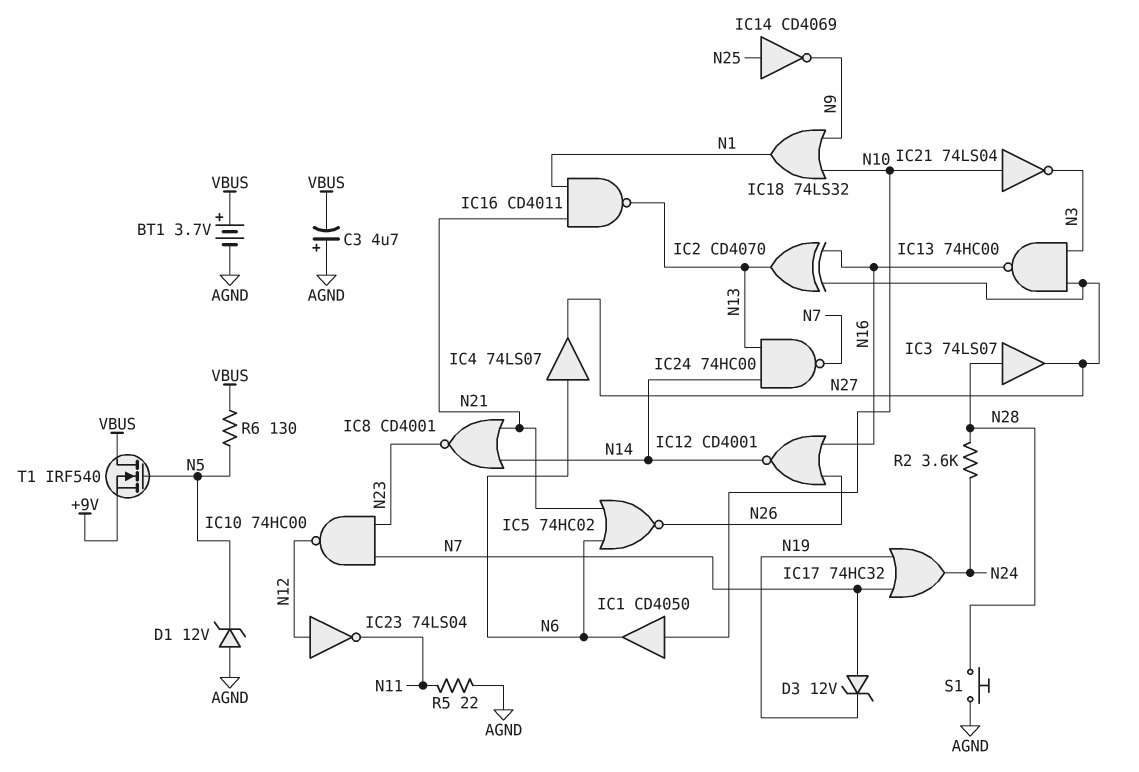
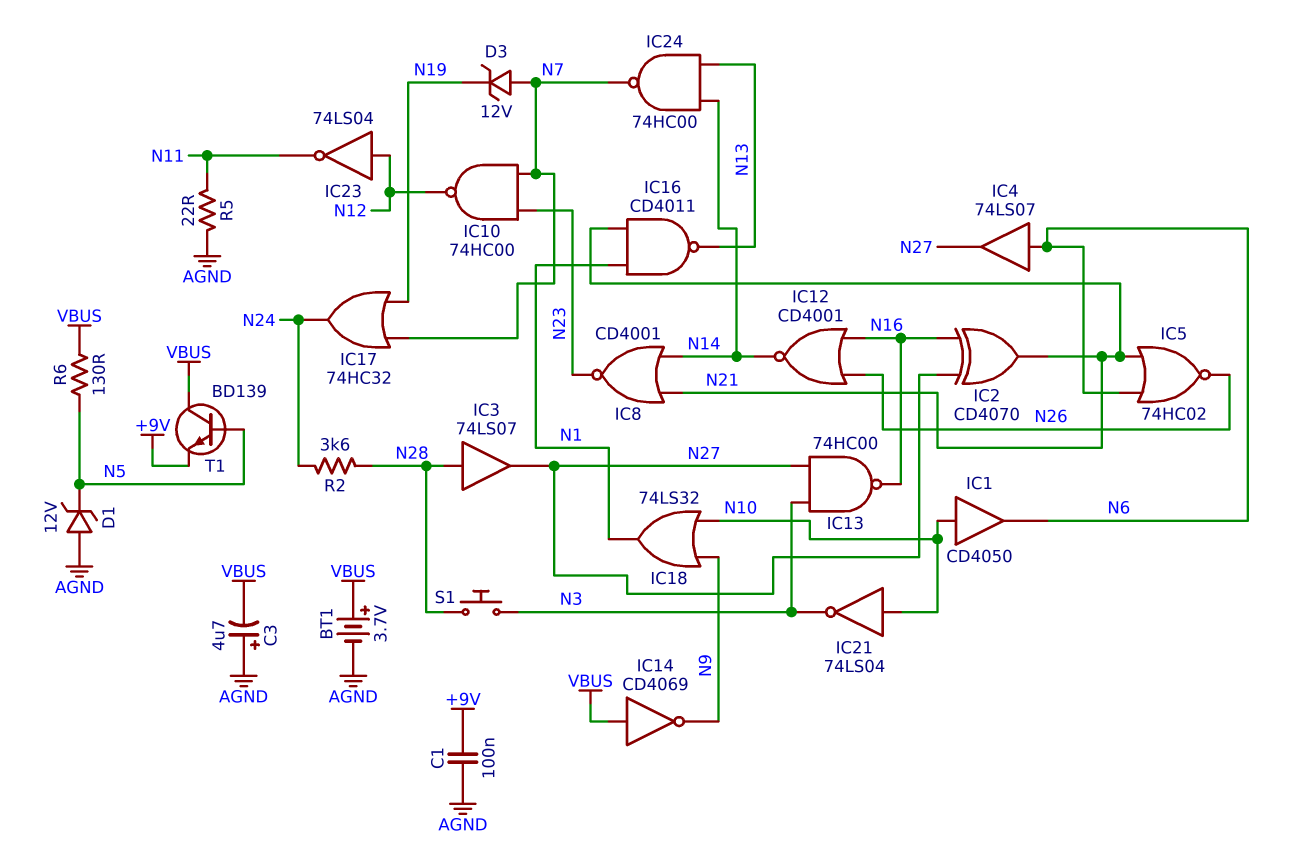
C1: none -> 100nF (+9V, AGND)
IC2: XOR CD4070 (in N16, in N27, out N13) -> XOR CD4070 (in N16, in N27, out N21)
IC14: NOT CD4069 (in N25, out N9) -> NOT CD4069 (in VBUS, out N9)
S1: button (AGND, N28) -> button (N3, N28)
T1: NMOS IRF540 (G N5, D VBUS, S +9V) -> NPN BD139 (B N5, C VBUS, E +9V)

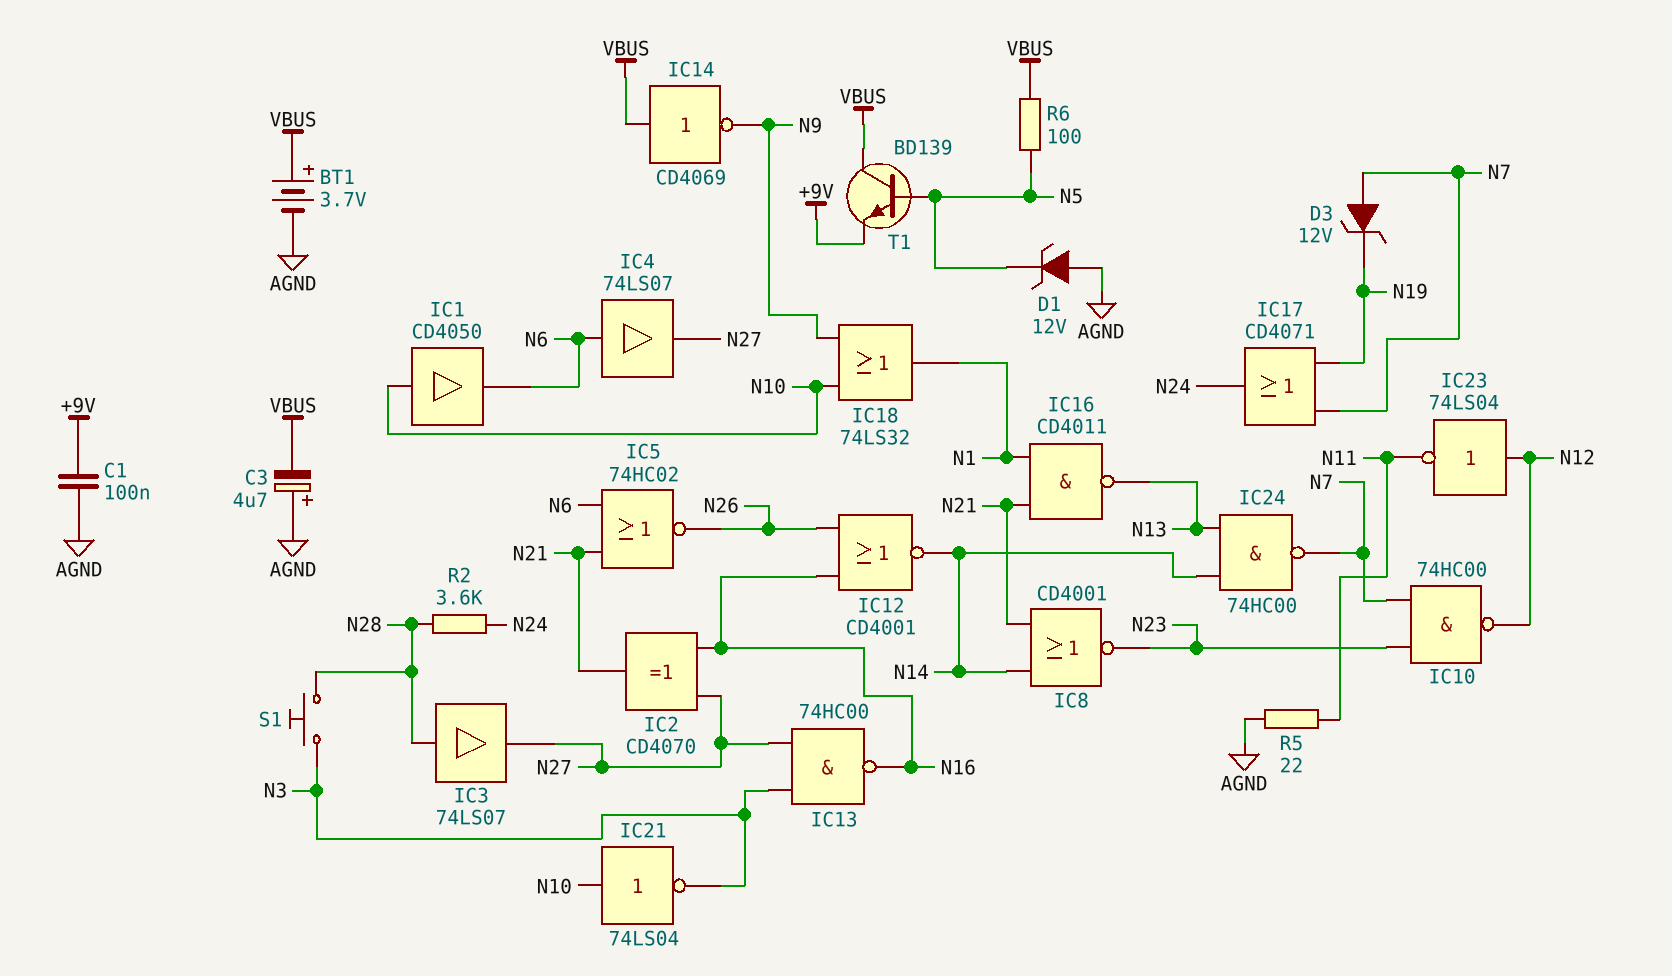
IC17: OR 74HC32 (in N7, in N19, out N24) -> OR CD4071 (in N7, in N19, out N24)
R6: 130 (N5, VBUS) -> 100 (N5, VBUS)

